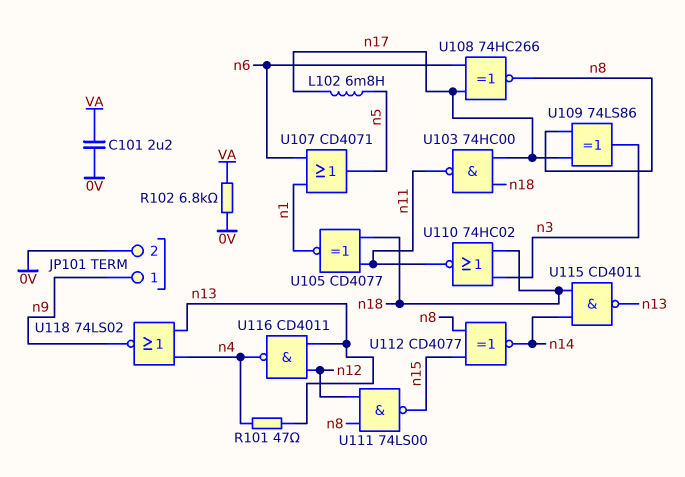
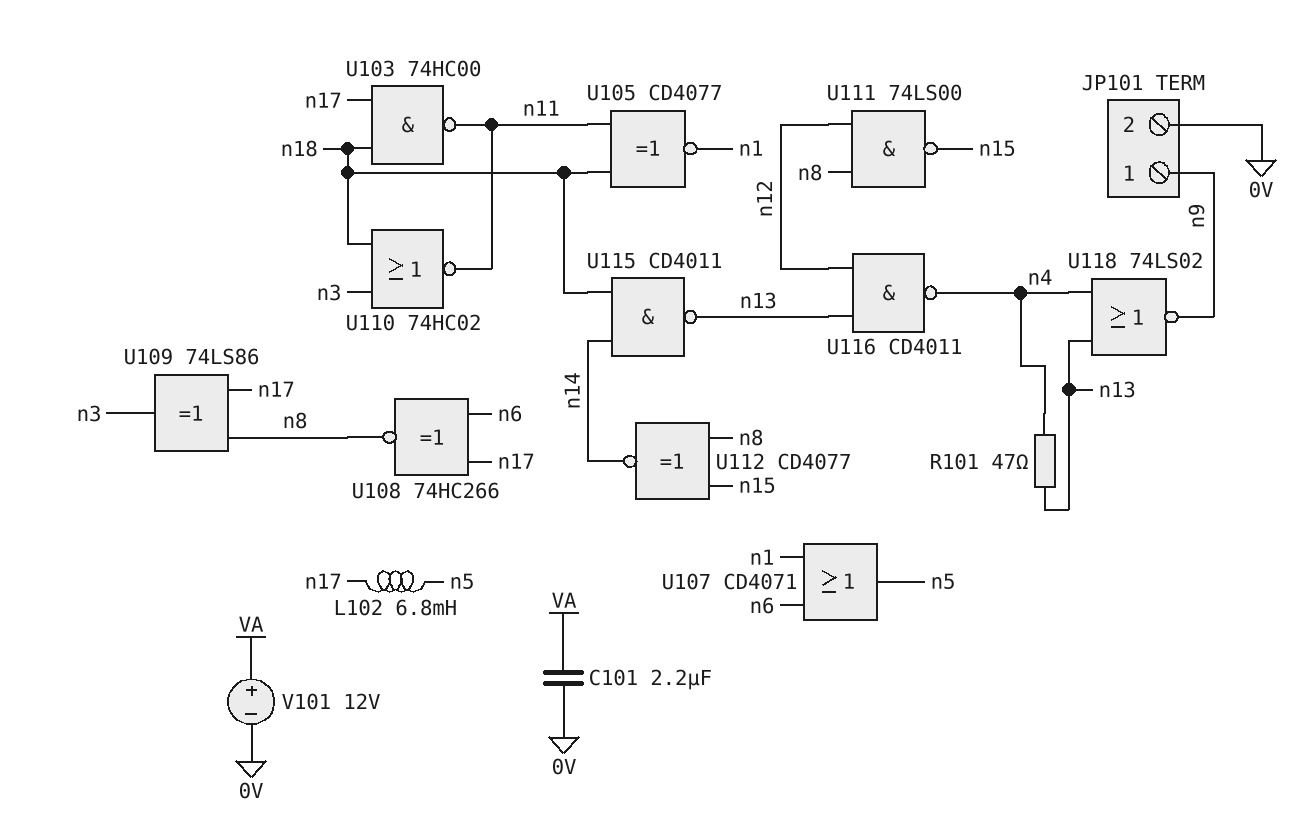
R102: 6.8k (0V, VA) -> none
V101: none -> 12V (plus VA, minus 0V)

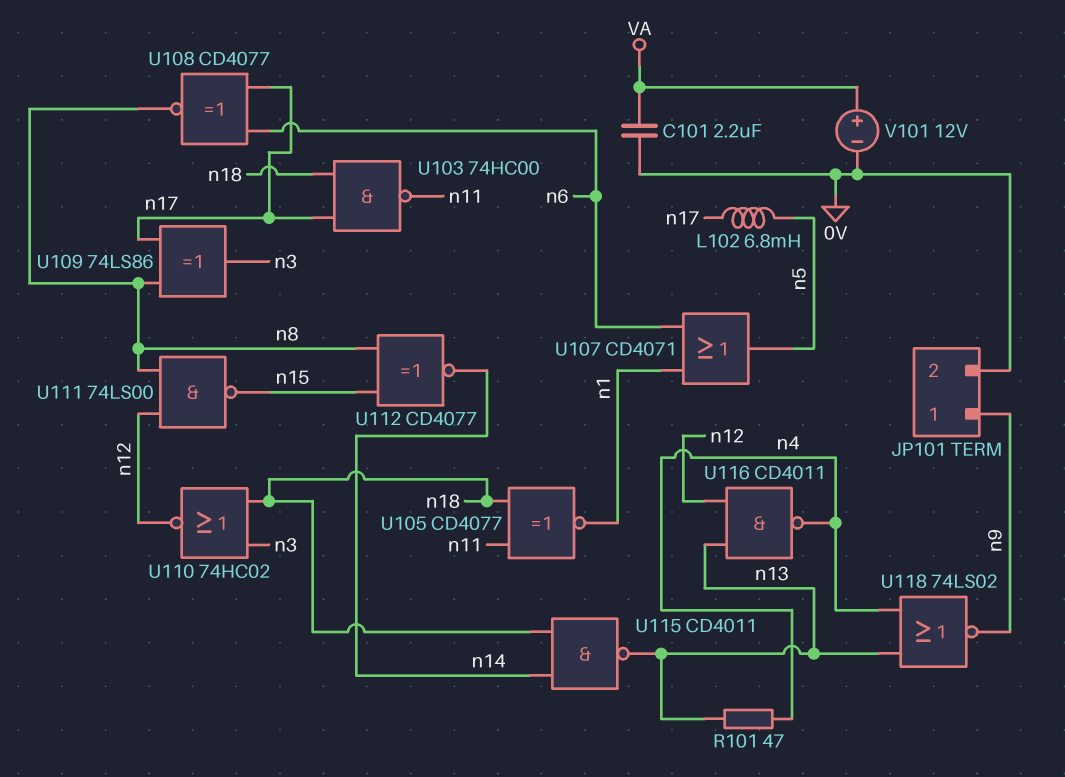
U108: XNOR 74HC266 (in n6, in n17, out n8) -> XNOR CD4077 (in n6, in n17, out n8)
U110: NOR 74HC02 (in n3, in n18, out n11) -> NOR 74HC02 (in n3, in n18, out n12)

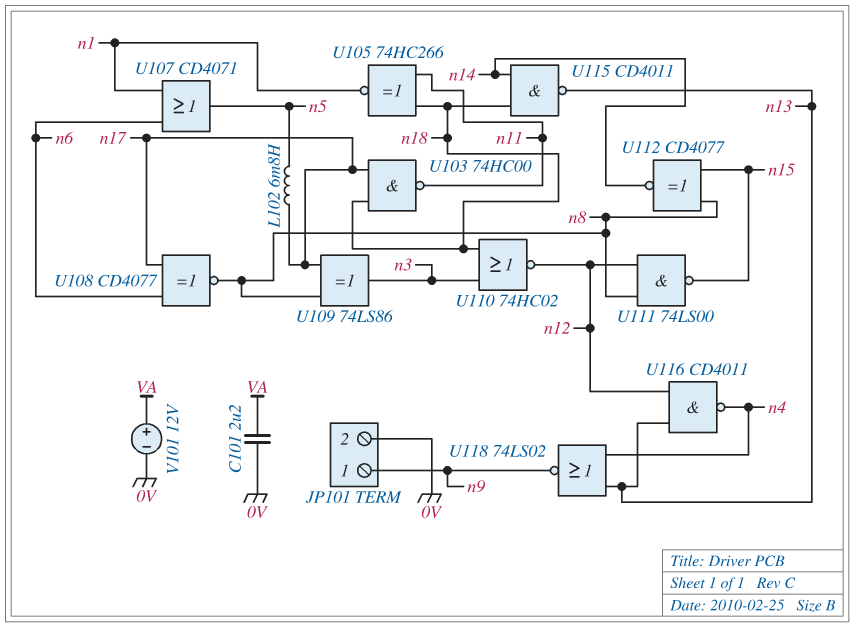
R101: 47 (n4, n13) -> none
U105: XNOR CD4077 (in n11, in n18, out n1) -> XNOR 74HC266 (in n11, in n18, out n1)

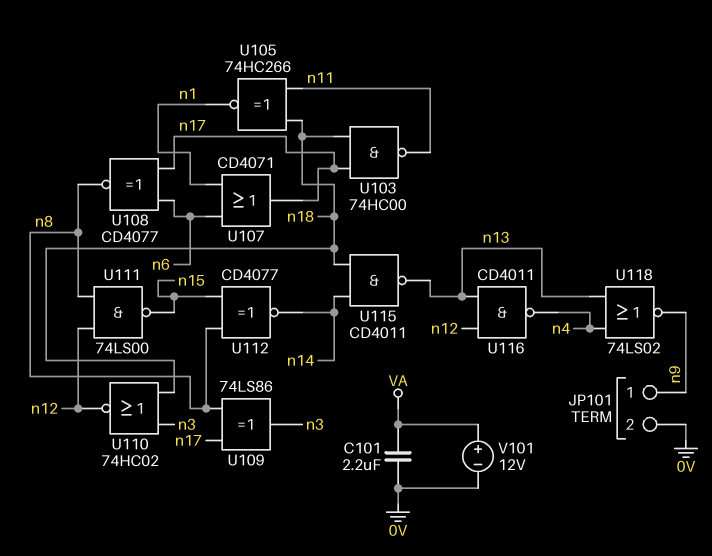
L102: 6.8mH (n5, n17) -> none
U107: OR CD4071 (in n1, in n6, out n5) -> OR CD4071 (in n1, in n6, out n17)

